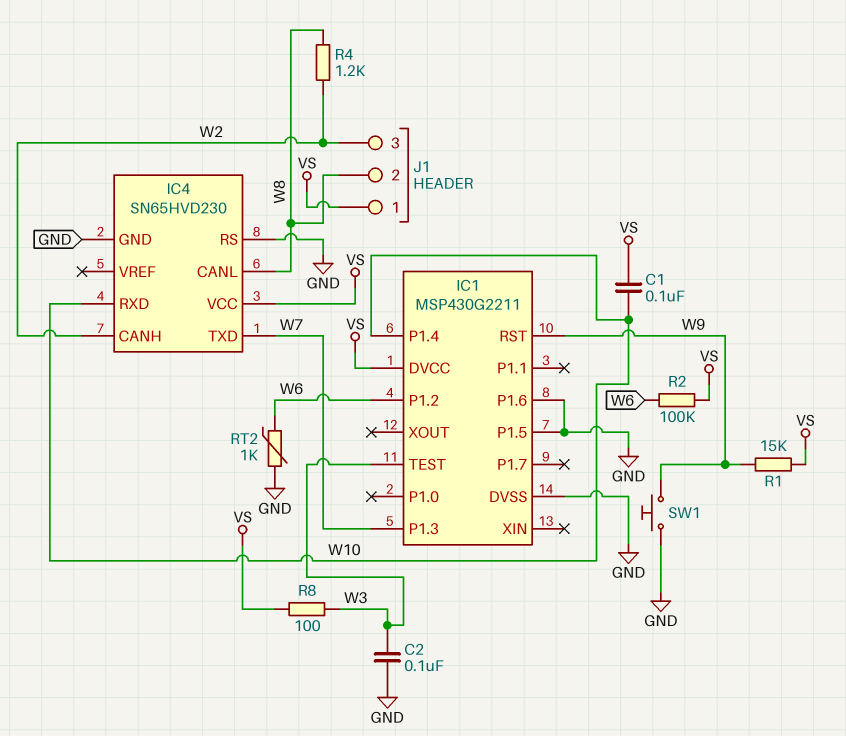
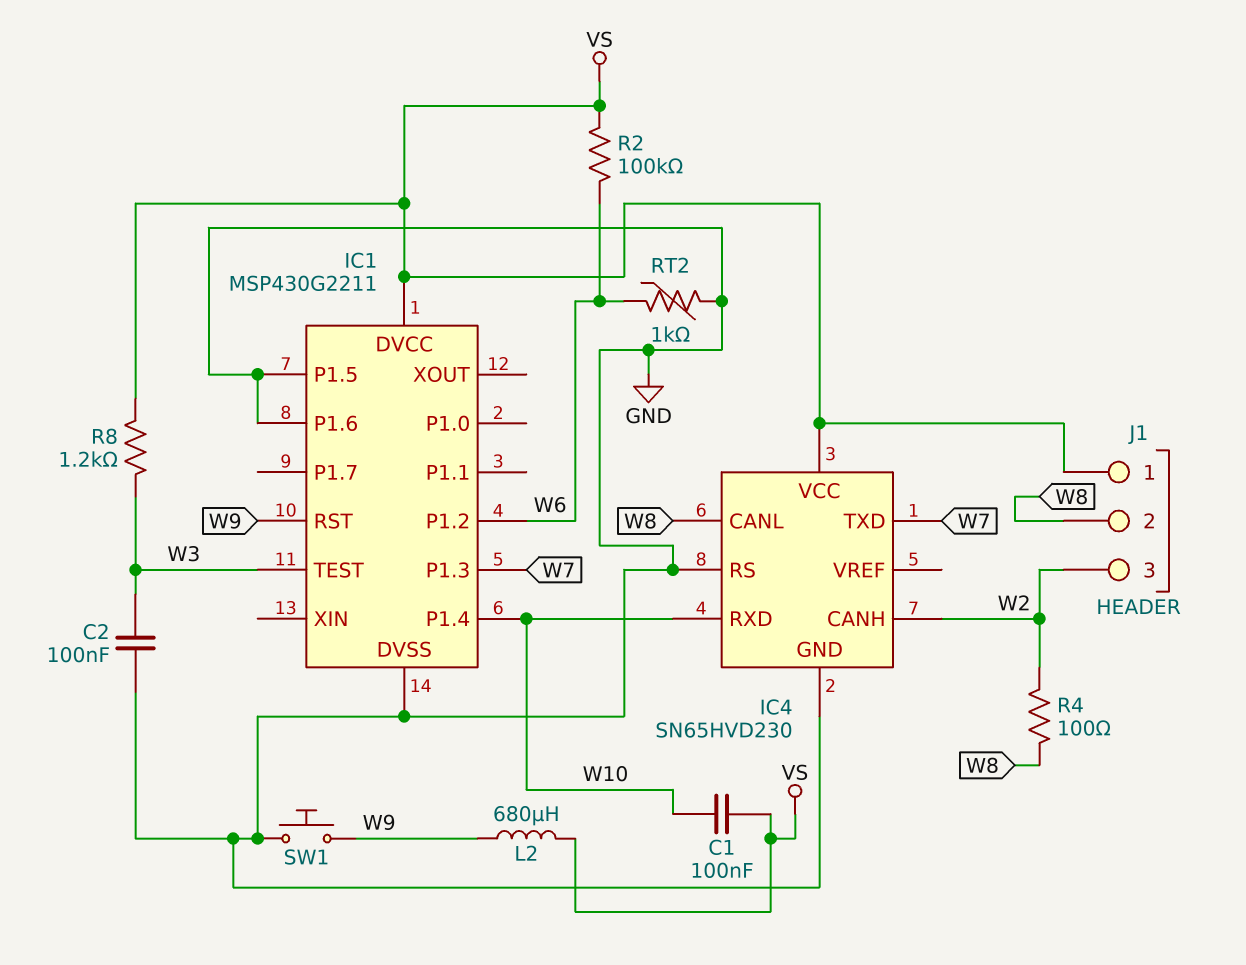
L2: none -> 680uH (VS, W9)
R1: 15k (VS, W9) -> none
R4: 1.2k (W2, W8) -> 100 (W2, W8)
R8: 100 (VS, W3) -> 1.2k (VS, W3)

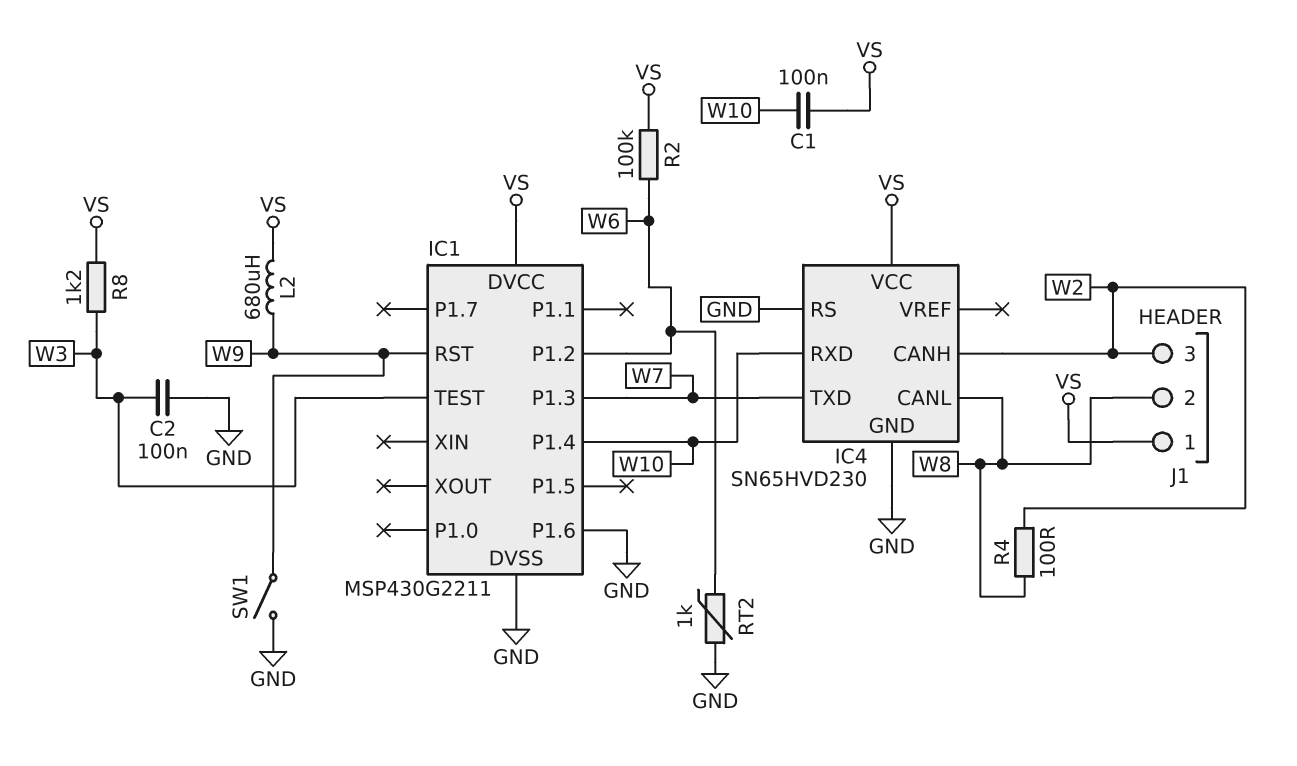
IC1 pin P1.5: GND -> none
SW1: button (GND, W9) -> switch (GND, W9)

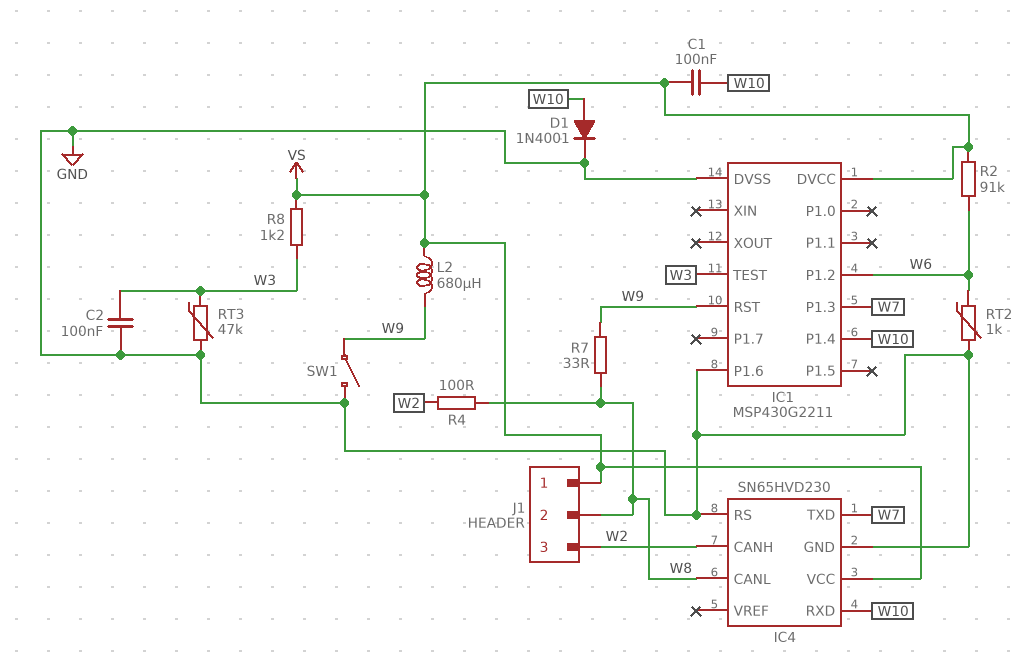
D1: none -> diode 1N4001 (A W10, K GND)
R2: 100k (VS, W6) -> 91k (VS, W6)
R7: none -> 33 (W8, W9)
RT3: none -> 47k (GND, W3)

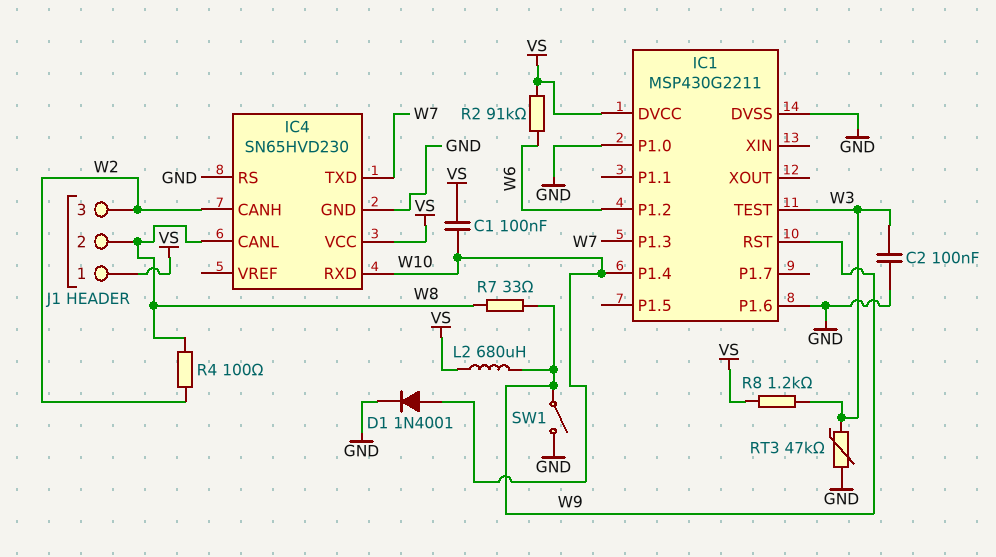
IC1 pin P1.0: none -> GND
RT2: 1k (GND, W6) -> none

